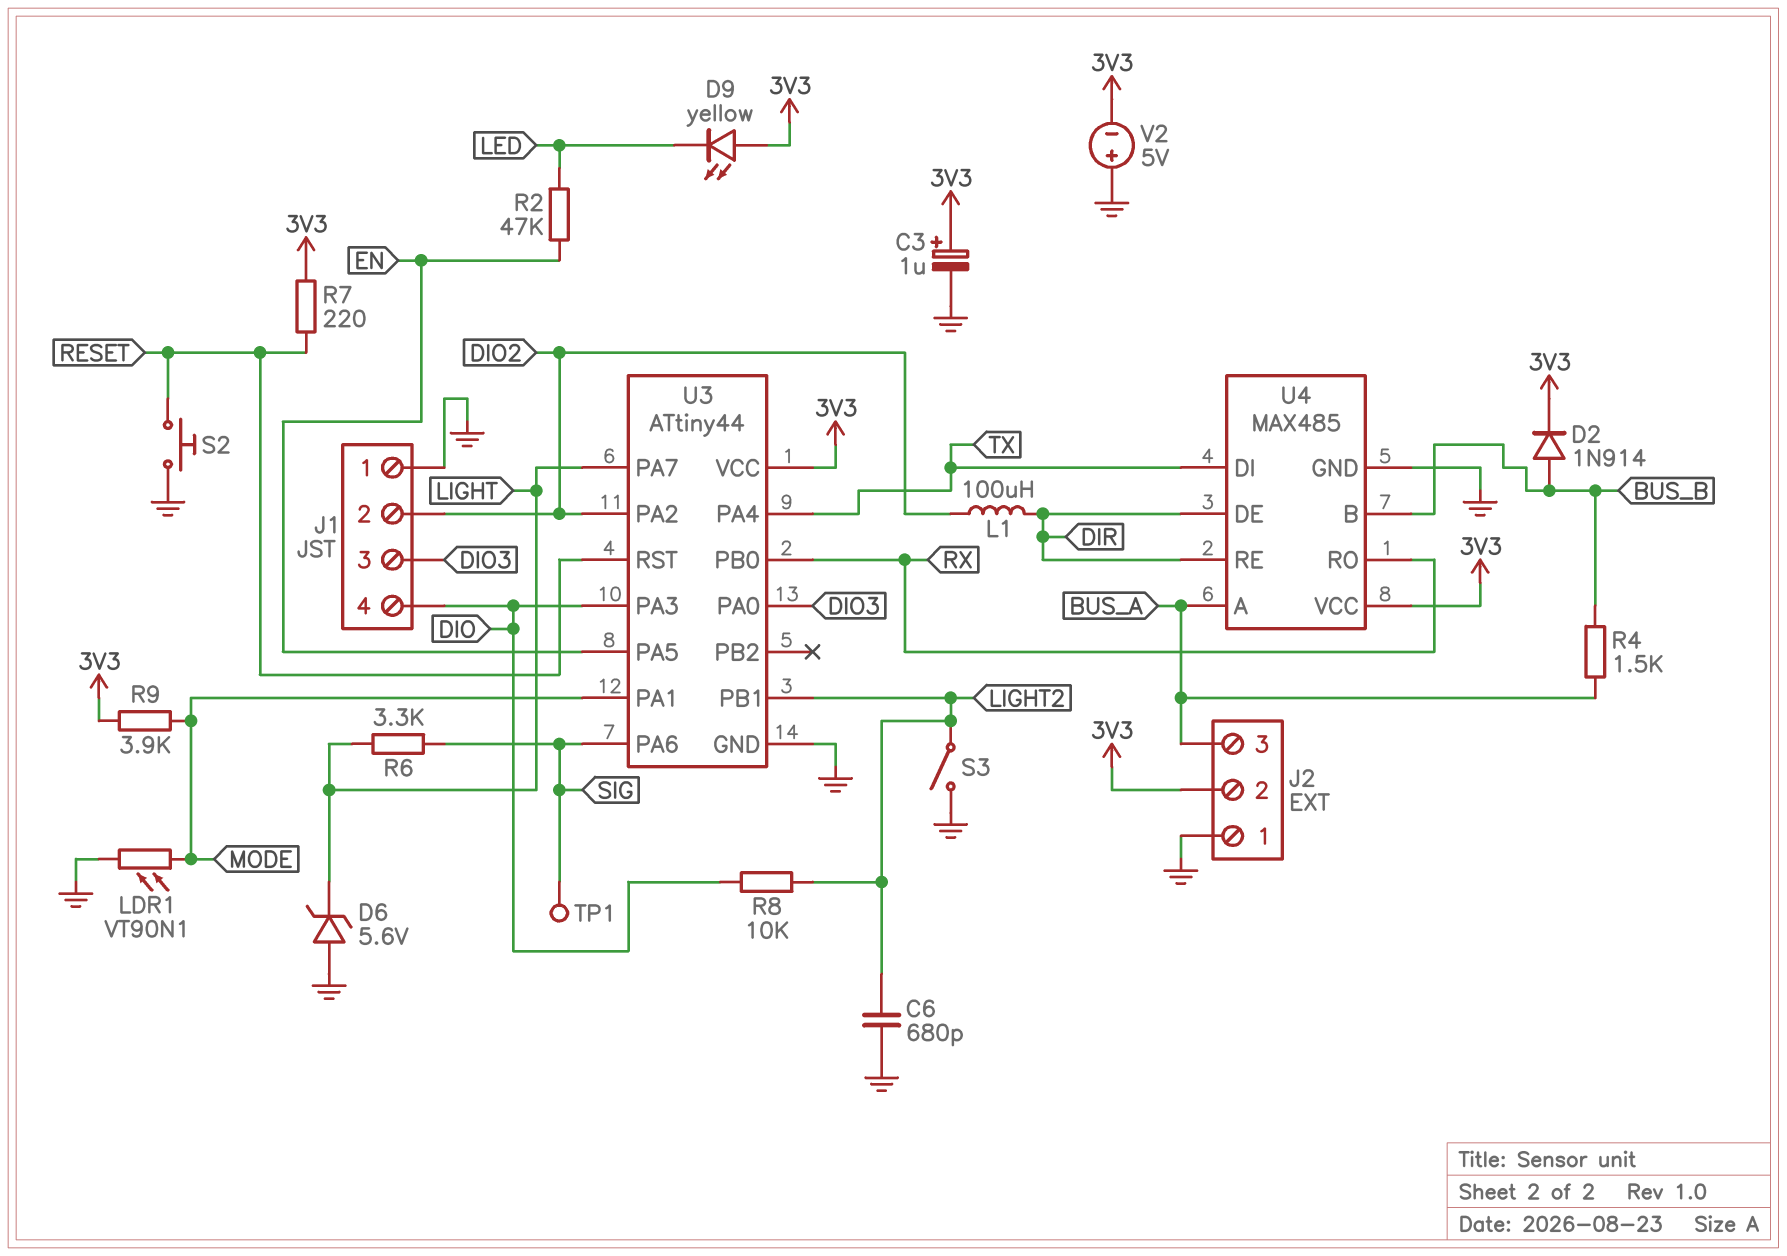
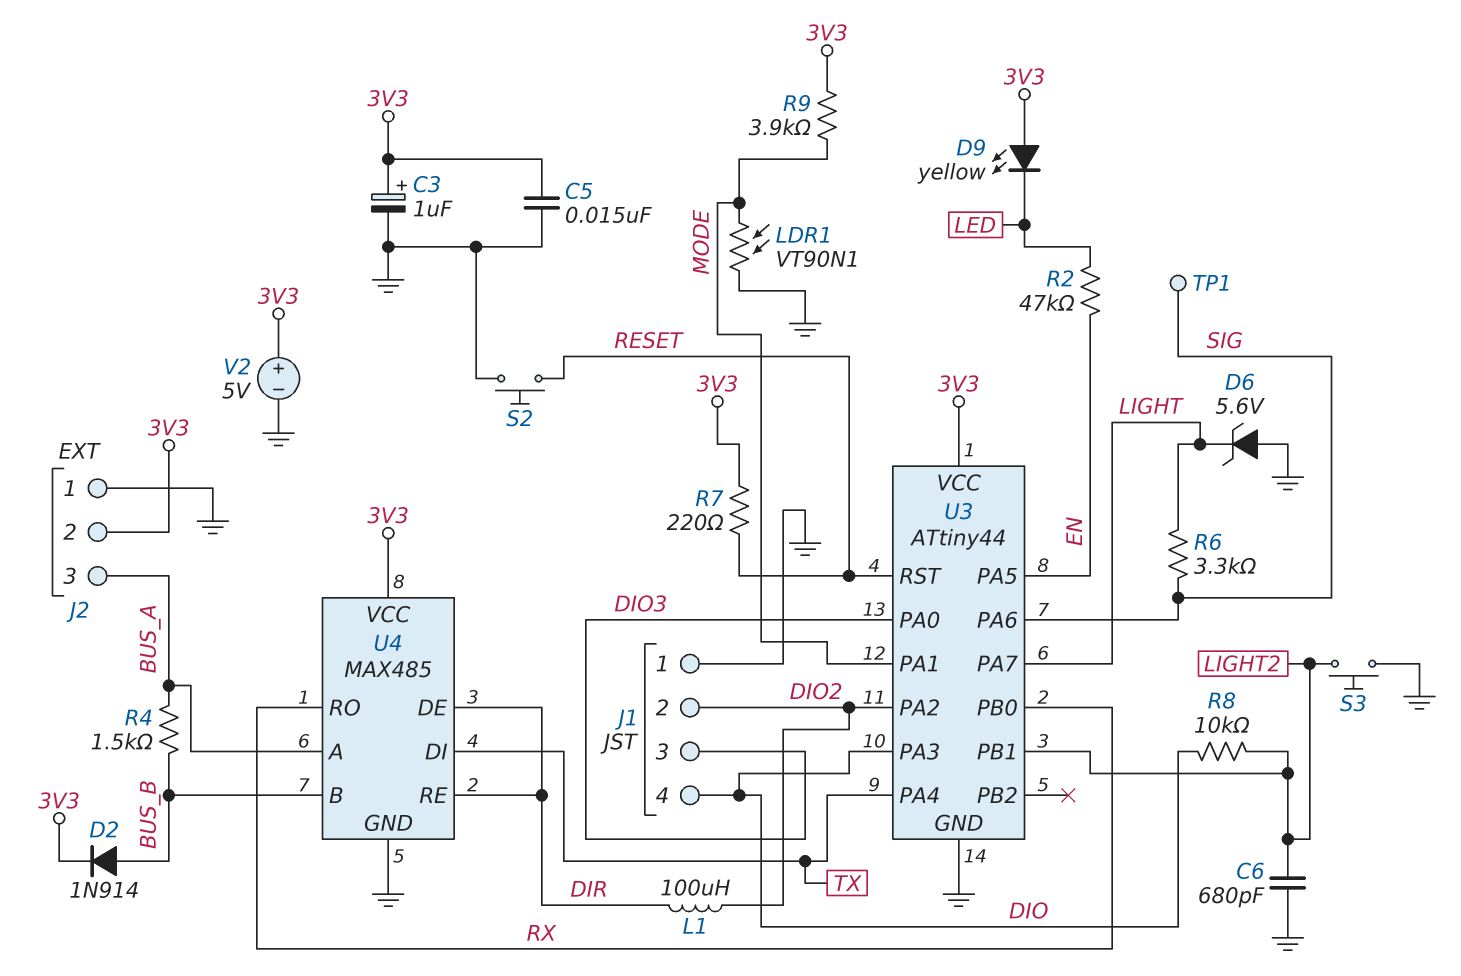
C5: none -> 15nF (3V3, GND)
S3: switch (GND, LIGHT2) -> button (GND, LIGHT2)
V2: 5V (plus GND, minus 3V3) -> 5V (plus 3V3, minus GND)

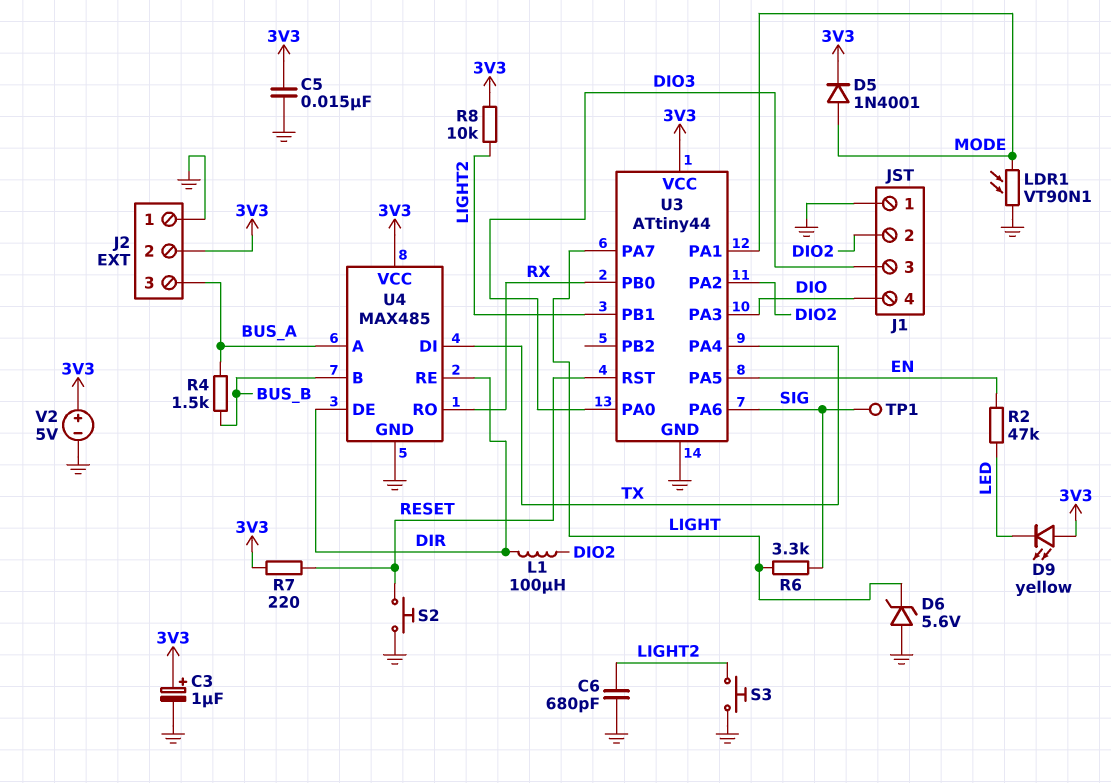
D2: diode 1N914 (A BUS_B, K 3V3) -> none
D5: none -> diode 1N4001 (A MODE, K 3V3)
R8: 10k (DIO, LIGHT2) -> 10k (3V3, LIGHT2)
R9: 3.9k (3V3, MODE) -> none

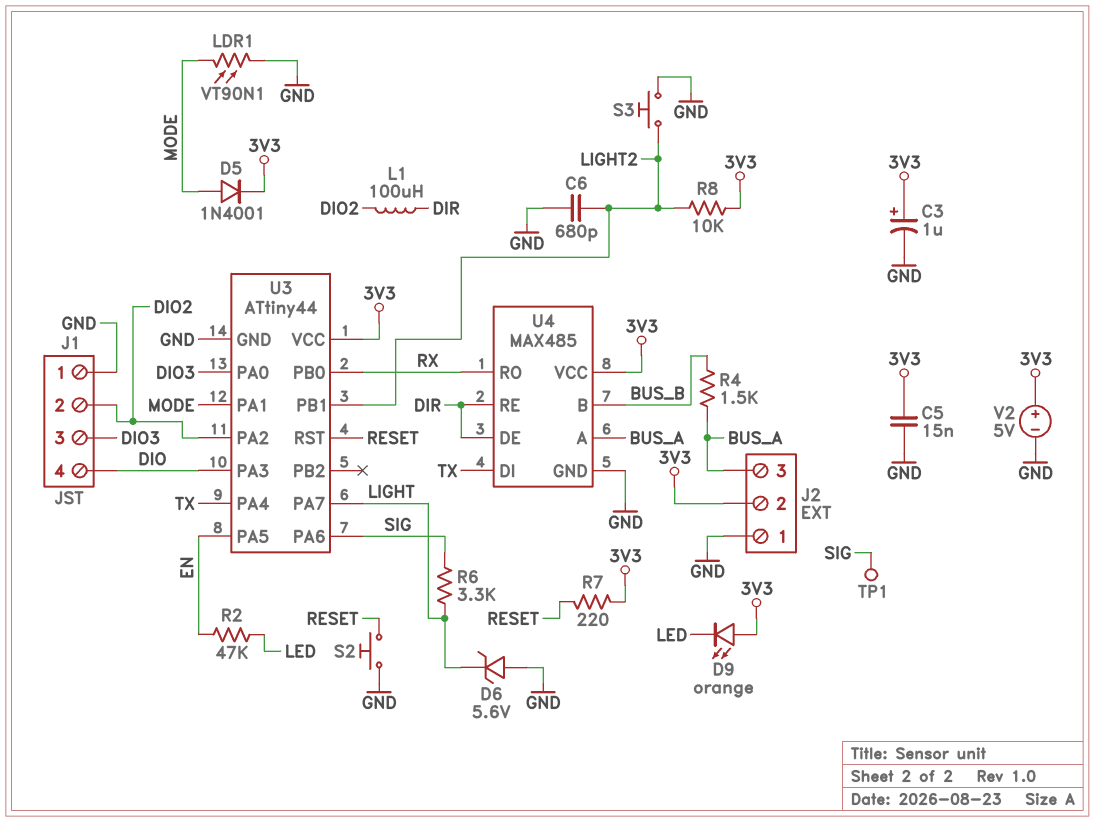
D9: LED yellow (A 3V3, K LED) -> LED orange (A 3V3, K LED)

